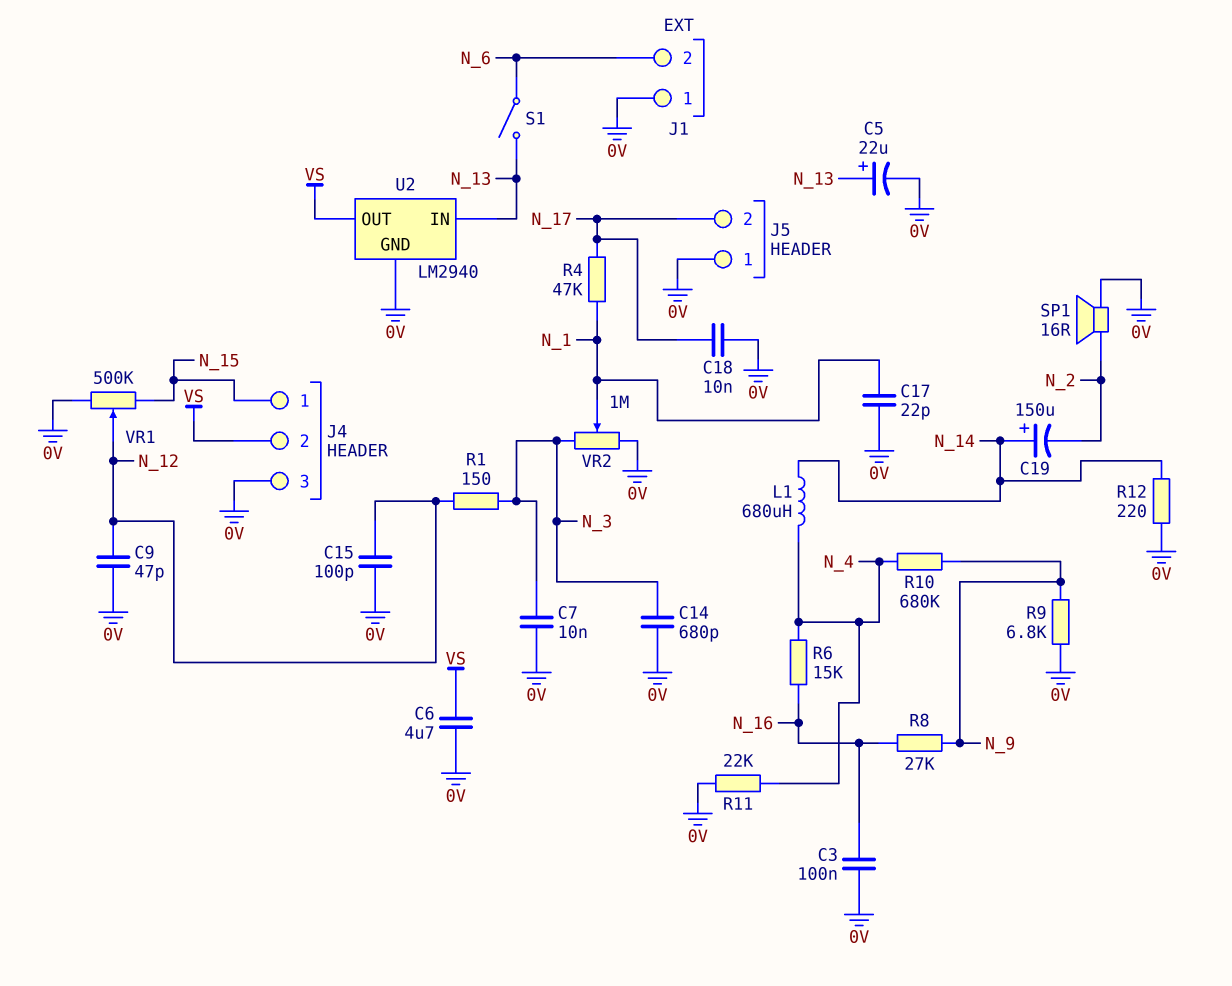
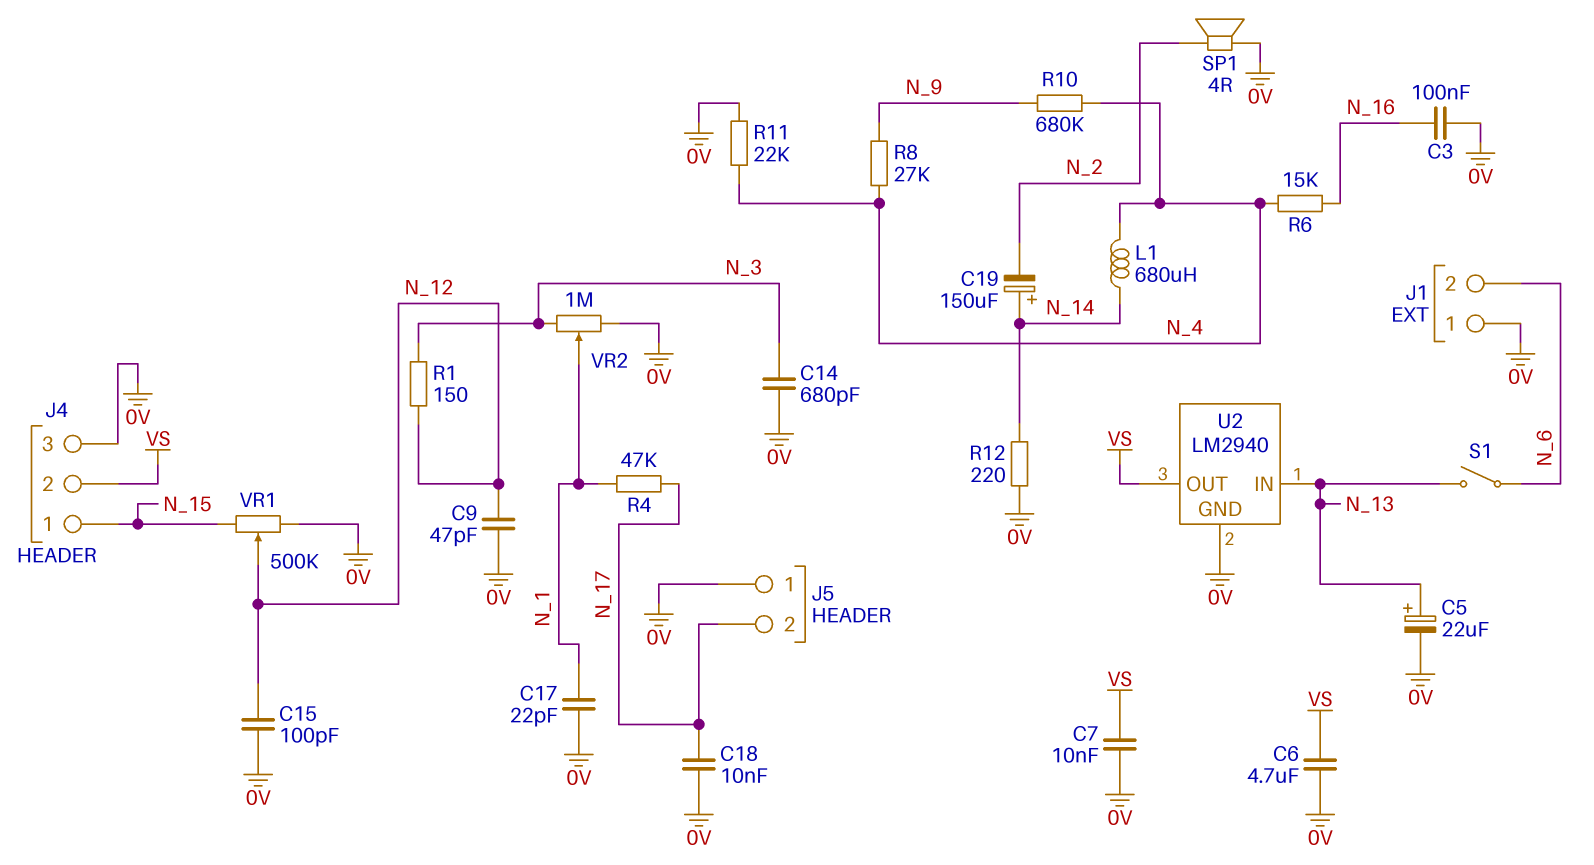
C7: 10nF (0V, N_3) -> 10nF (0V, VS)
R8: 27k (N_9, N_16) -> 27k (N_4, N_9)
R9: 6.8k (0V, N_9) -> none
SP1: speaker 16R (0V, N_2) -> speaker 4R (0V, N_2)

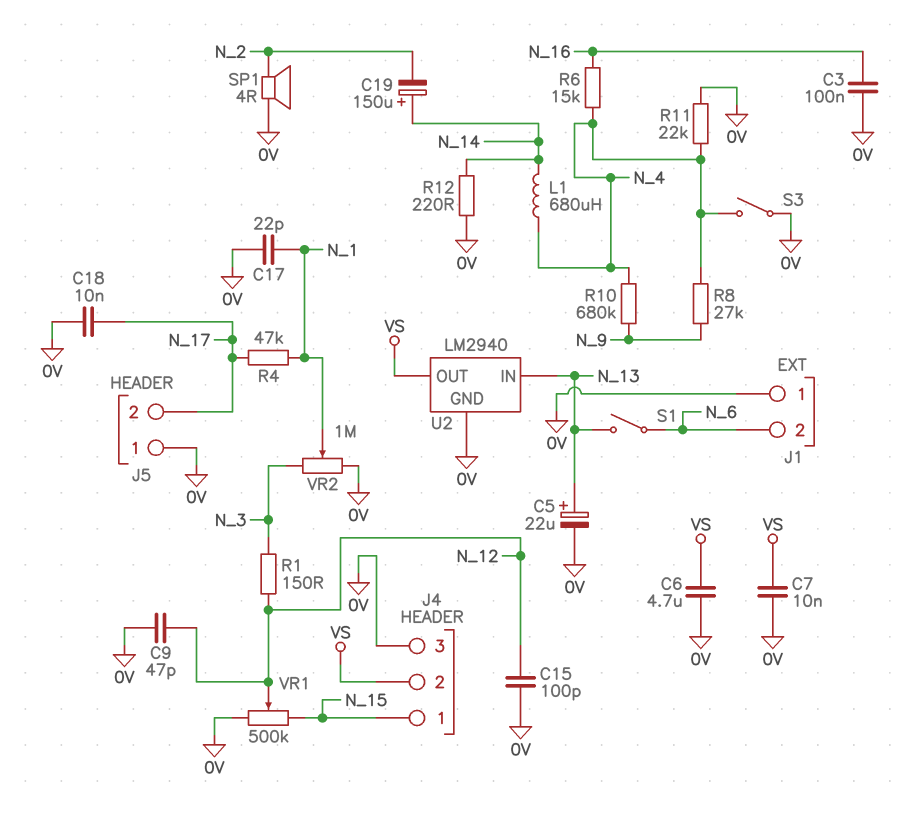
C14: 680pF (0V, N_3) -> none
S3: none -> switch (0V, N_4)

